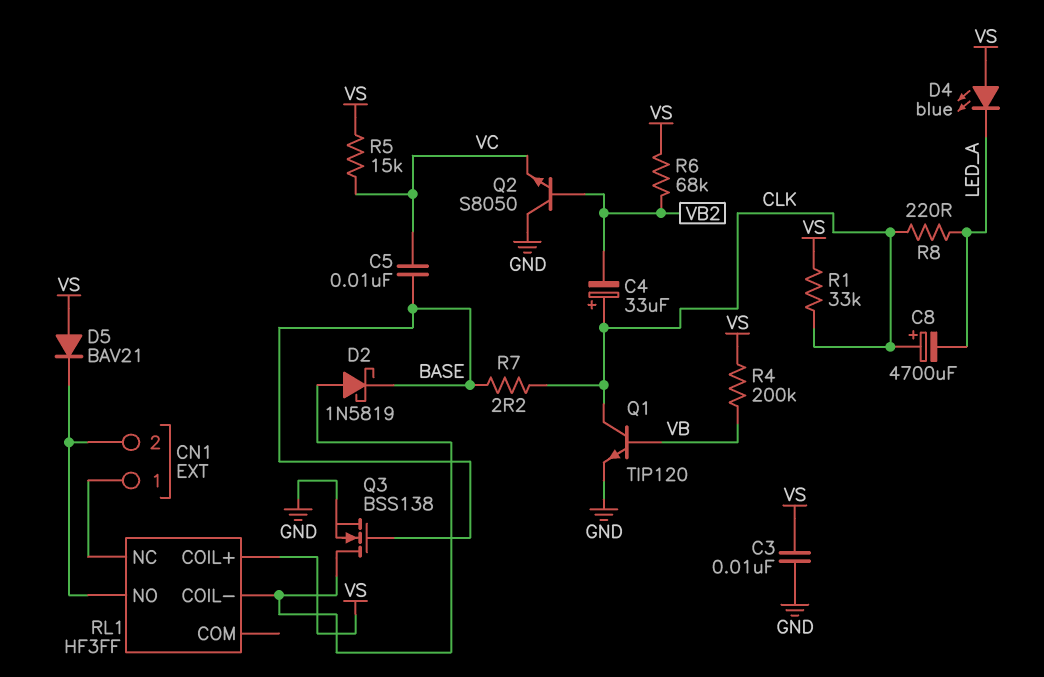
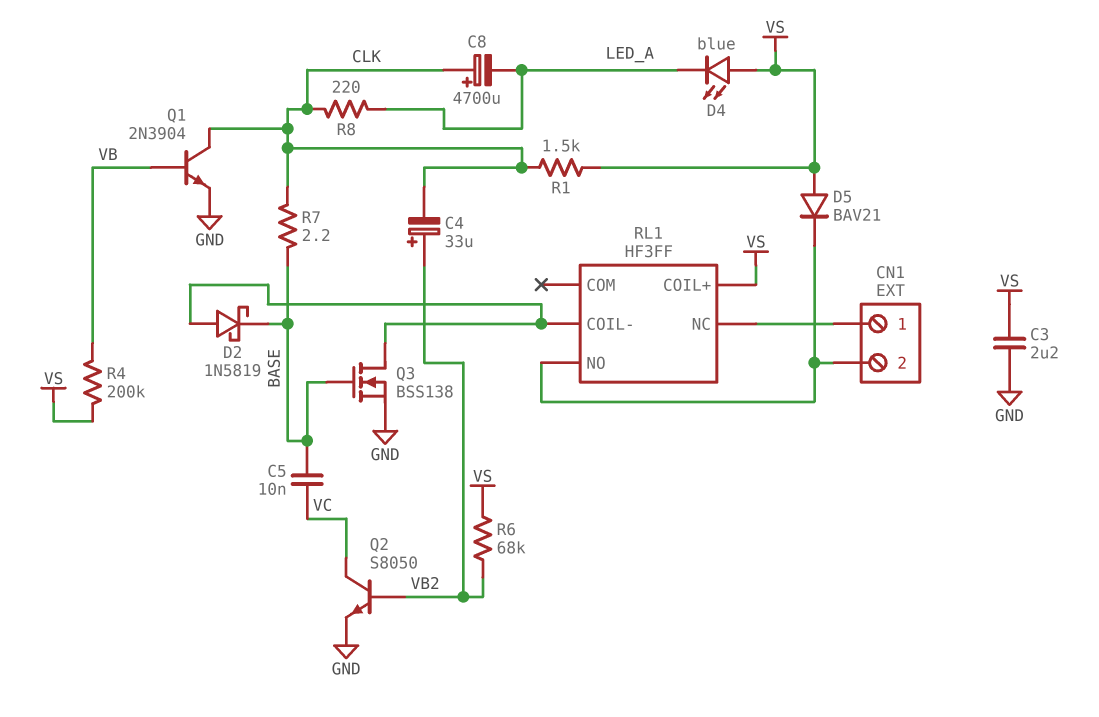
C3: 10nF (GND, VS) -> 2.2uF (GND, VS)
C4: 33uF (plus CLK, minus VB2) -> 33uF (plus VB2, minus CLK)
Q1: NPN TIP120 (B VB, C CLK, E GND) -> NPN 2N3904 (B VB, C CLK, E GND)
Q2: NPN S8050 (B VB2, C GND, E VC) -> NPN S8050 (B VB2, C VC, E GND)
R1: 33k (CLK, VS) -> 1.5k (CLK, VS)
R5: 15k (VC, VS) -> none

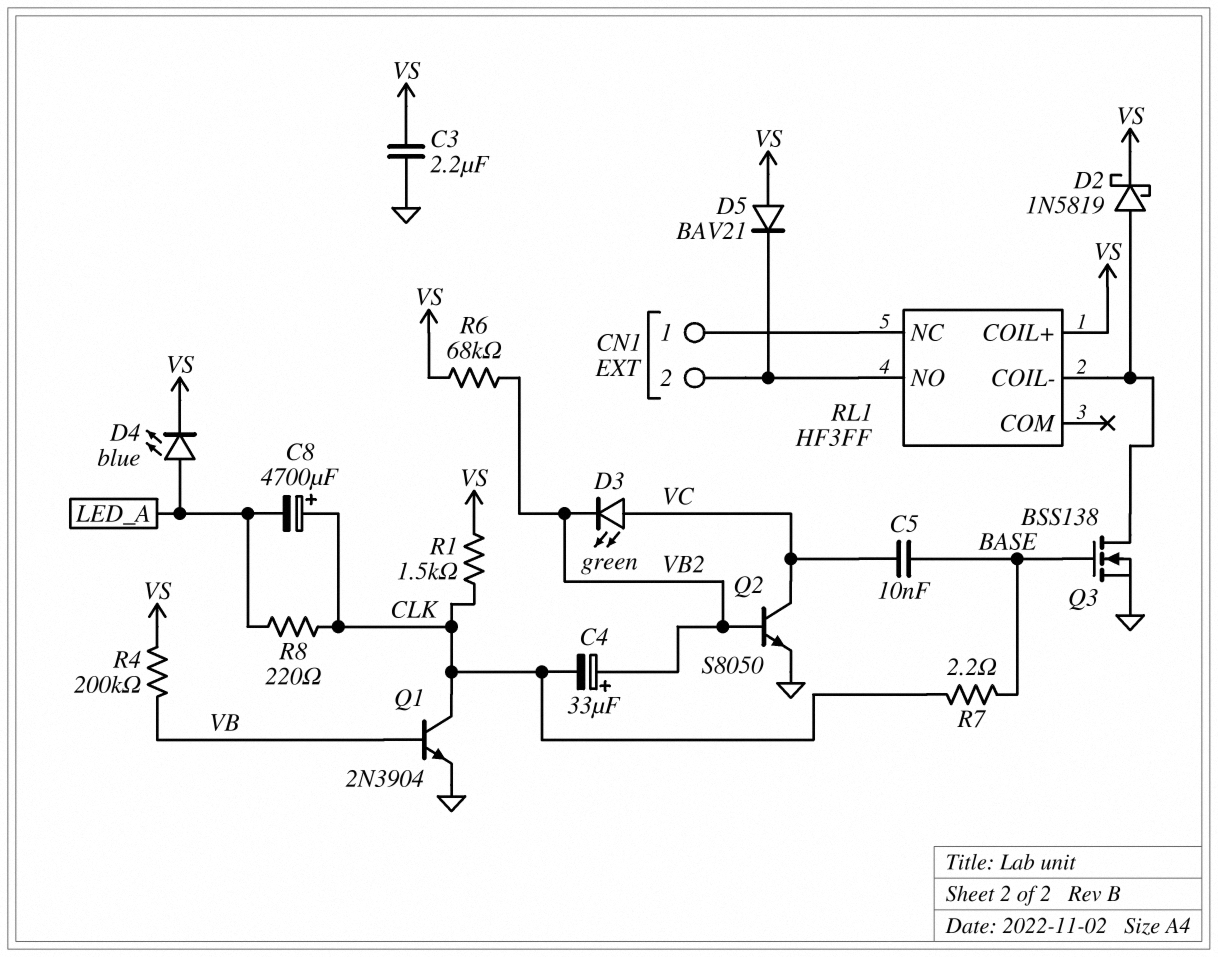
D2: schottky 1N5819 (A RL1/COIL-, K BASE) -> schottky 1N5819 (A RL1/COIL-, K VS)
D3: none -> LED green (A VC, K VB2)
D4: LED blue (A VS, K LED_A) -> LED blue (A LED_A, K VS)

